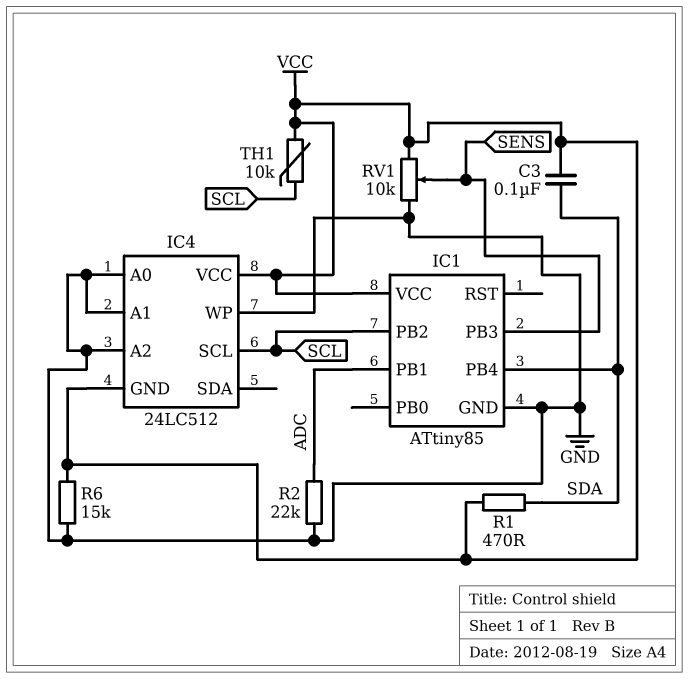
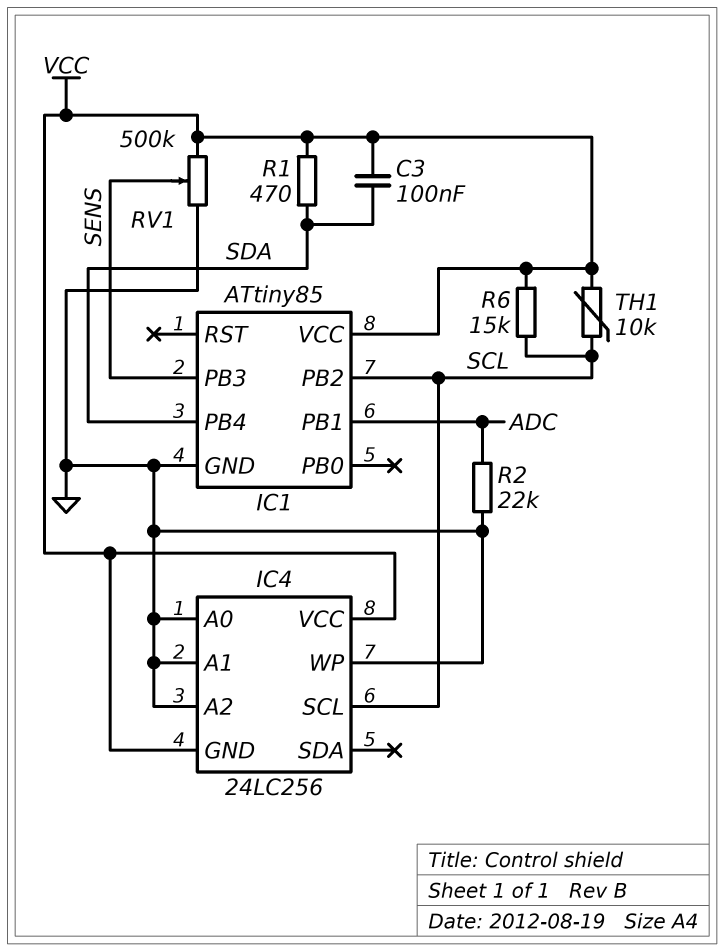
IC4: 24LC512 -> 24LC256
R6: 15k (GND, VCC) -> 15k (SCL, VCC)
RV1: 10k (GND, VCC, wiper SENS) -> 500k (GND, VCC, wiper SENS)

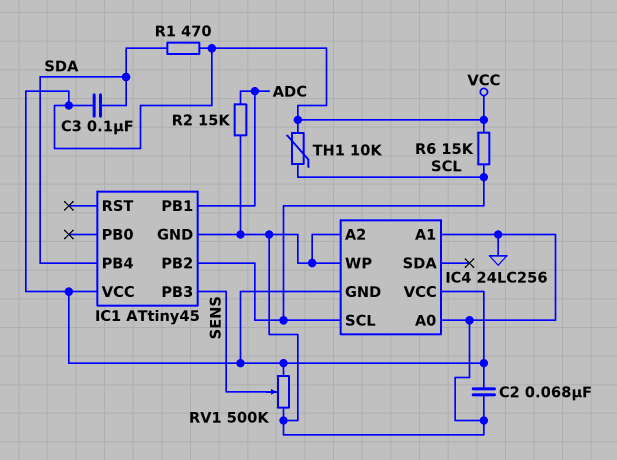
C2: none -> 68nF (GND, VCC)
IC1: ATtiny85 -> ATtiny45
R2: 22k (ADC, GND) -> 15k (ADC, GND)

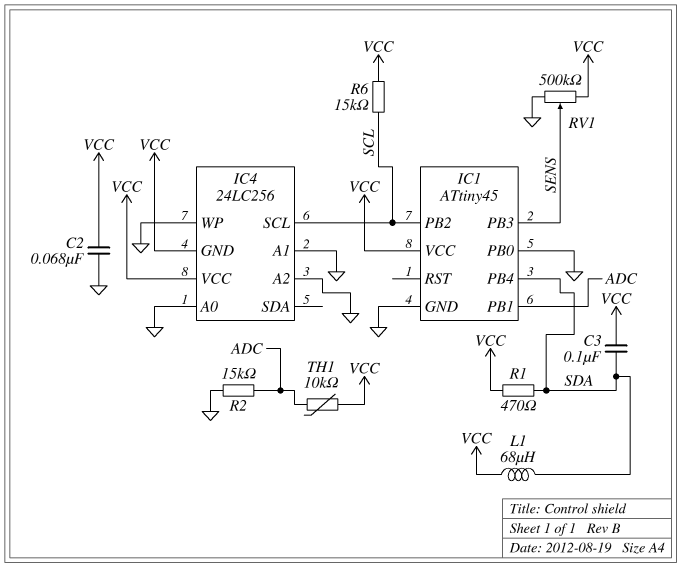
IC1 pin PB0: none -> GND
L1: none -> 68uH (SDA, VCC)
TH1: 10k (SCL, VCC) -> 10k (ADC, VCC)

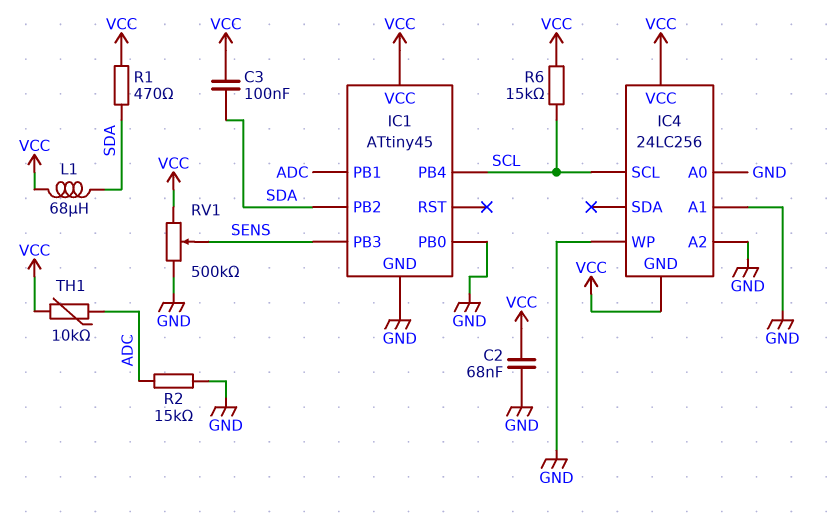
IC1 pin PB2: SCL -> SDA
IC1 pin PB4: SDA -> SCL

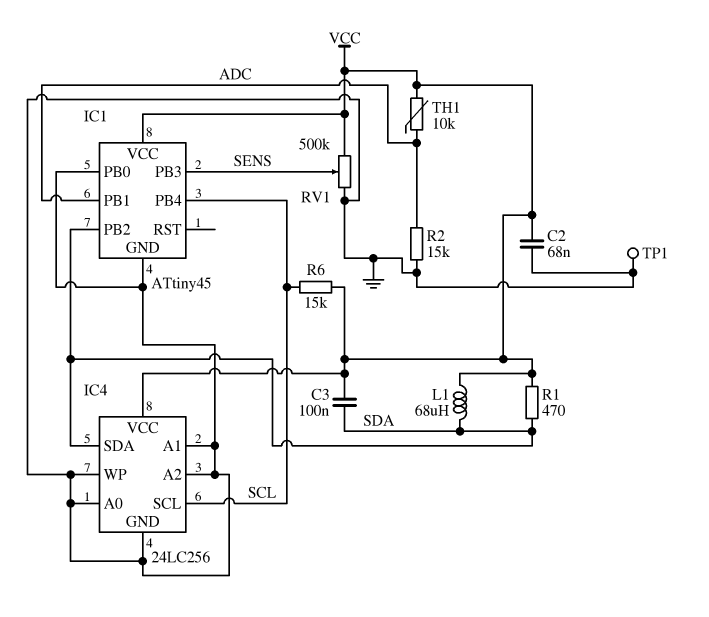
IC4 pin GND: VCC -> GND
IC4 pin SDA: none -> SDA
TP1: none -> test point (GND)

